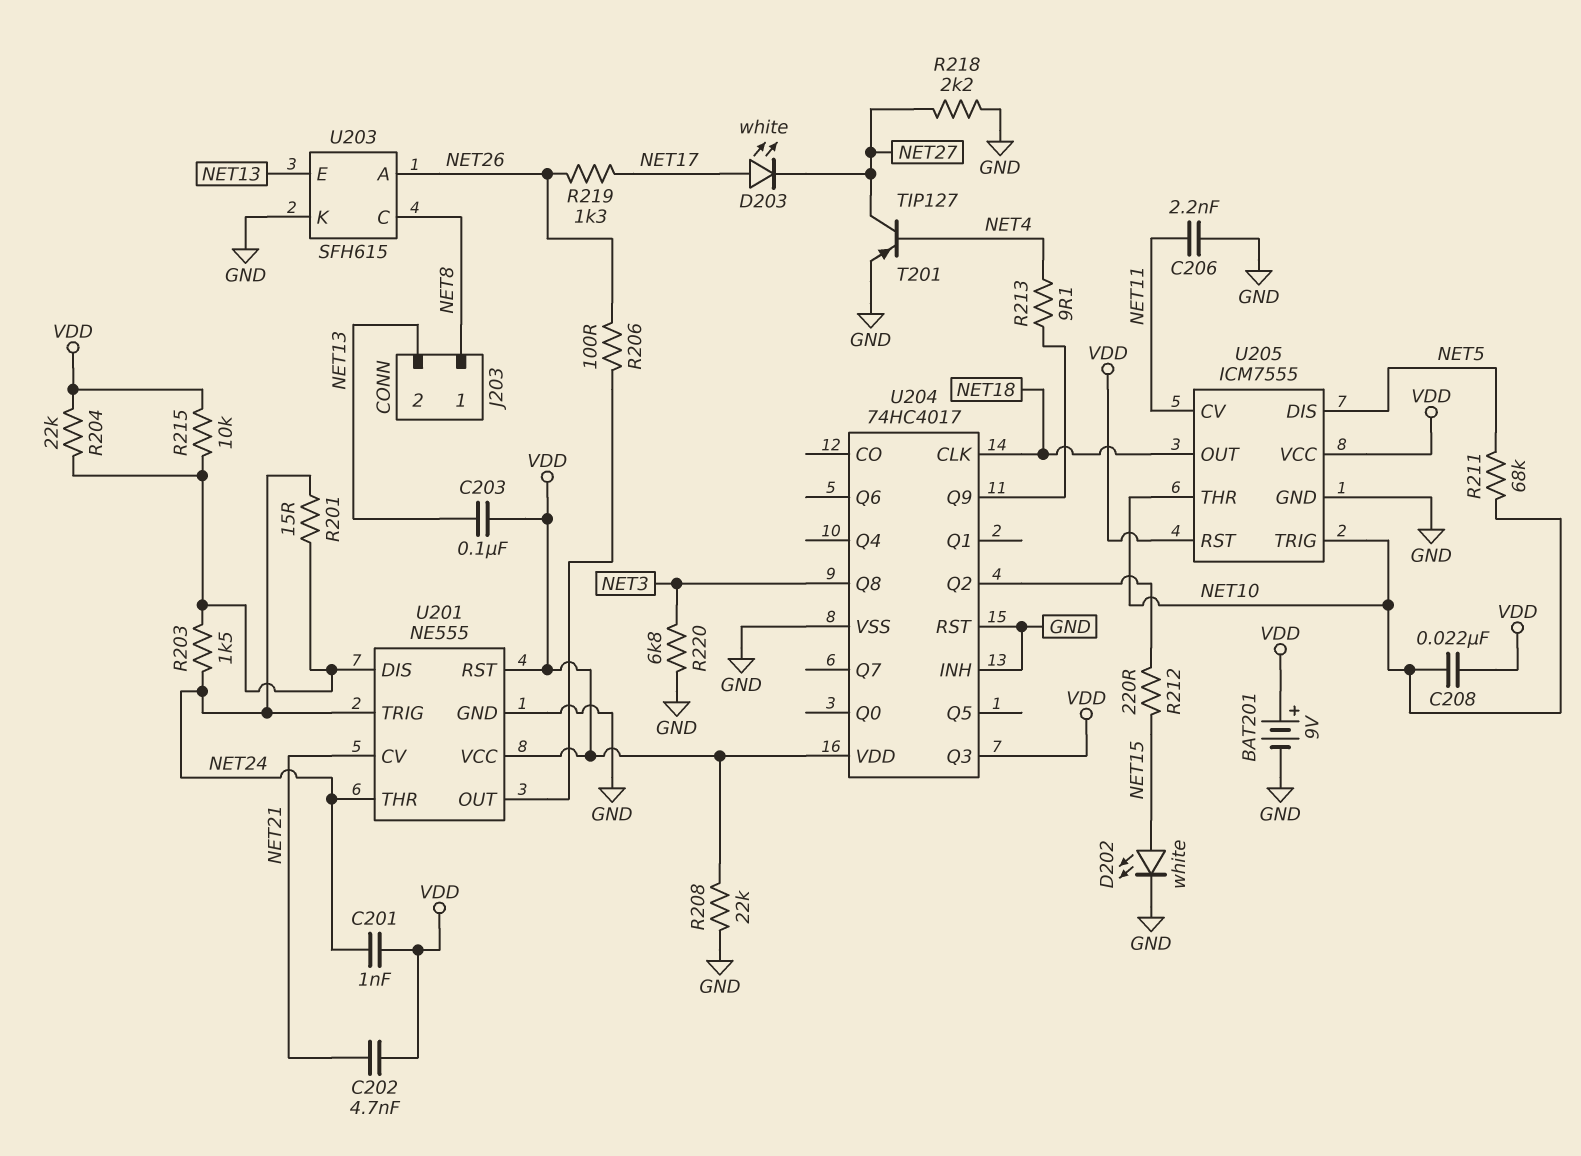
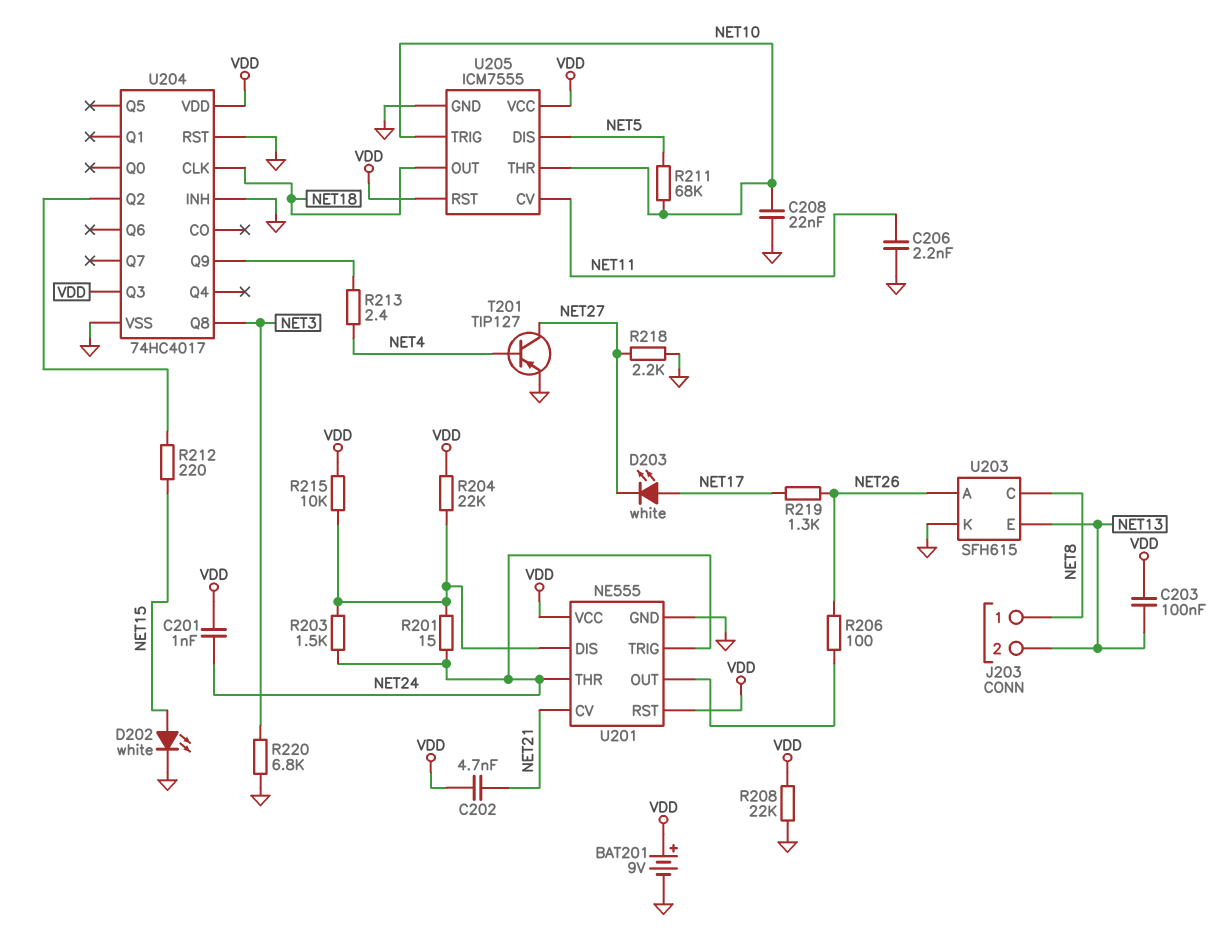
C208: 22nF (NET10, VDD) -> 22nF (GND, NET10)
R213: 9.1 (NET4, U204/Q9) -> 2.4 (NET4, U204/Q9)

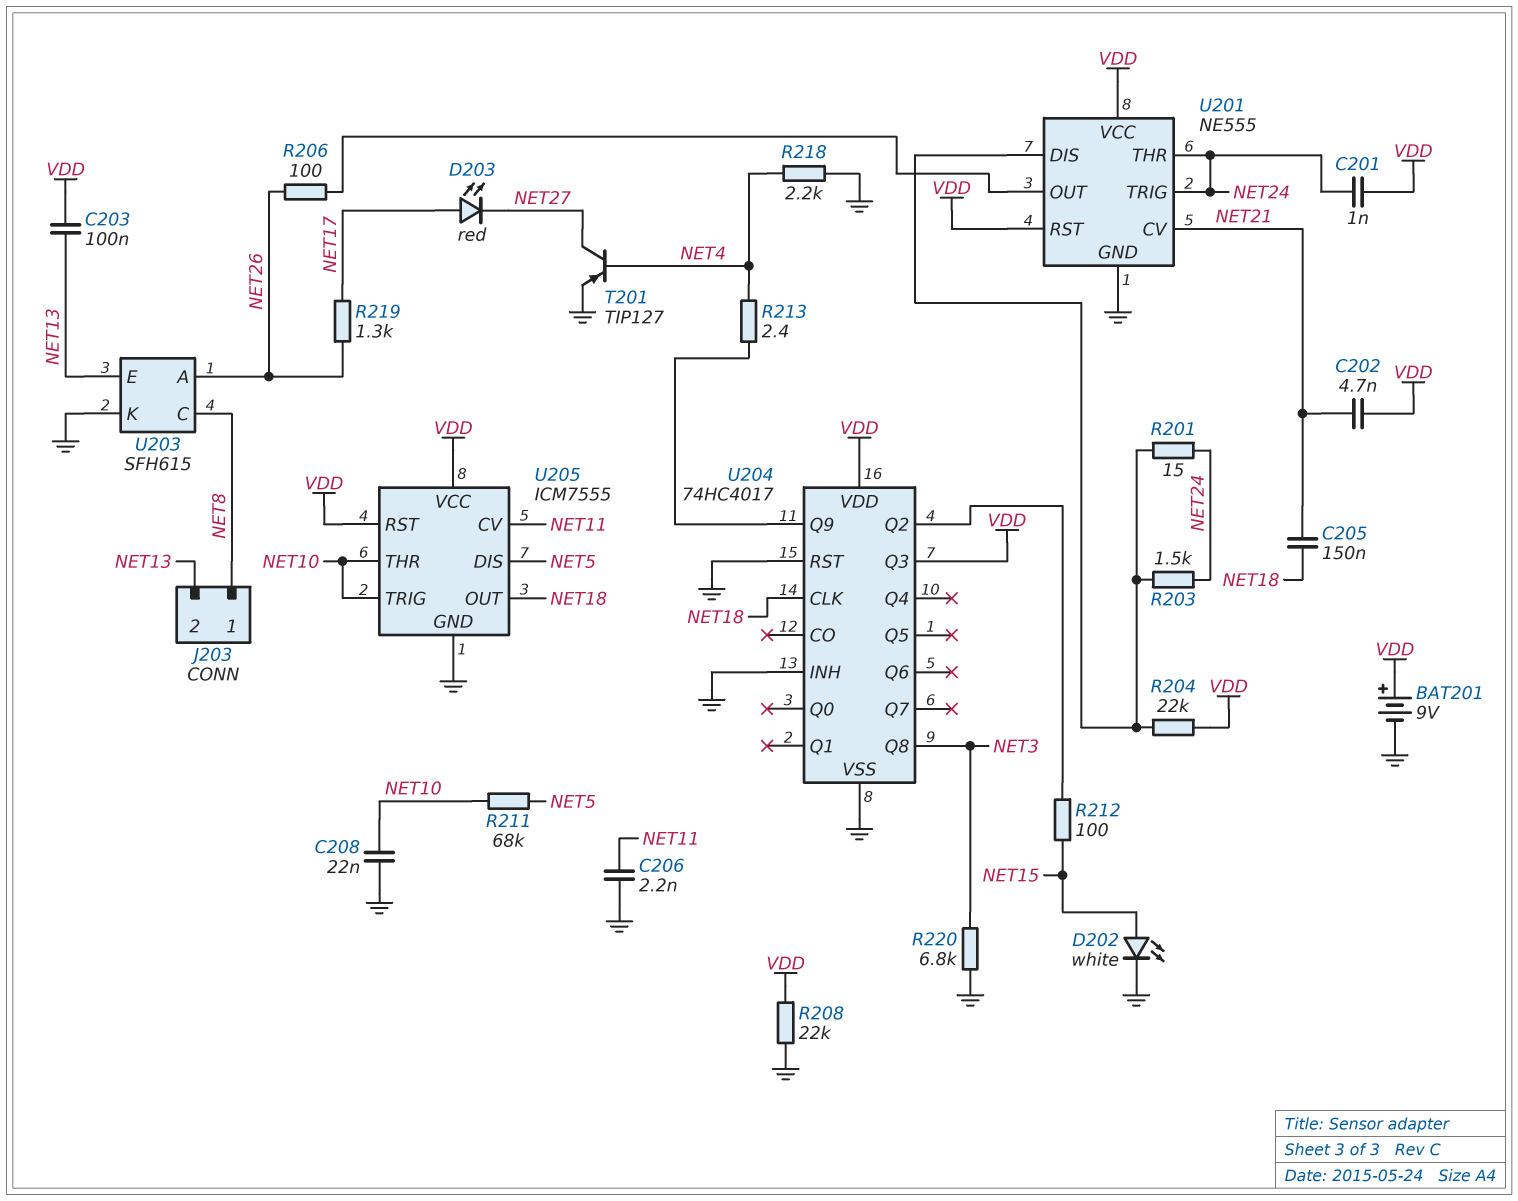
C205: none -> 150nF (NET18, NET21)
D203: LED white (A NET17, K NET27) -> LED red (A NET17, K NET27)
R212: 220 (NET15, U204/Q2) -> 100 (NET15, U204/Q2)
R215: 10k (U201/DIS, VDD) -> none
R218: 2.2k (GND, NET27) -> 2.2k (GND, NET4)

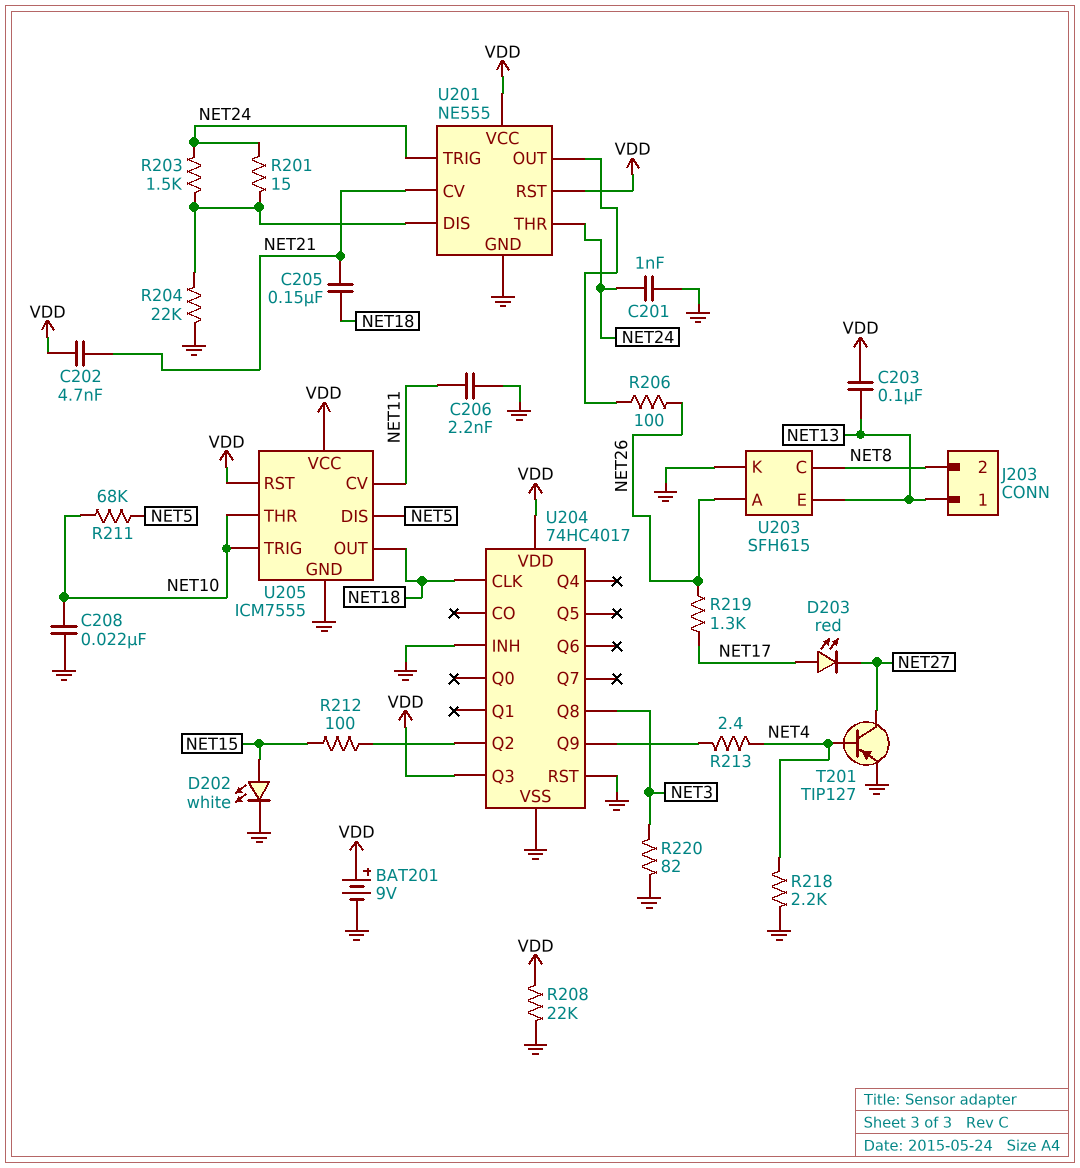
C201: 1nF (NET24, VDD) -> 1nF (GND, NET24)
J203 pin 1: NET8 -> NET13
J203 pin 2: NET13 -> NET8
R204: 22k (U201/DIS, VDD) -> 22k (GND, U201/DIS)
R220: 6.8k (GND, NET3) -> 82 (GND, NET3)

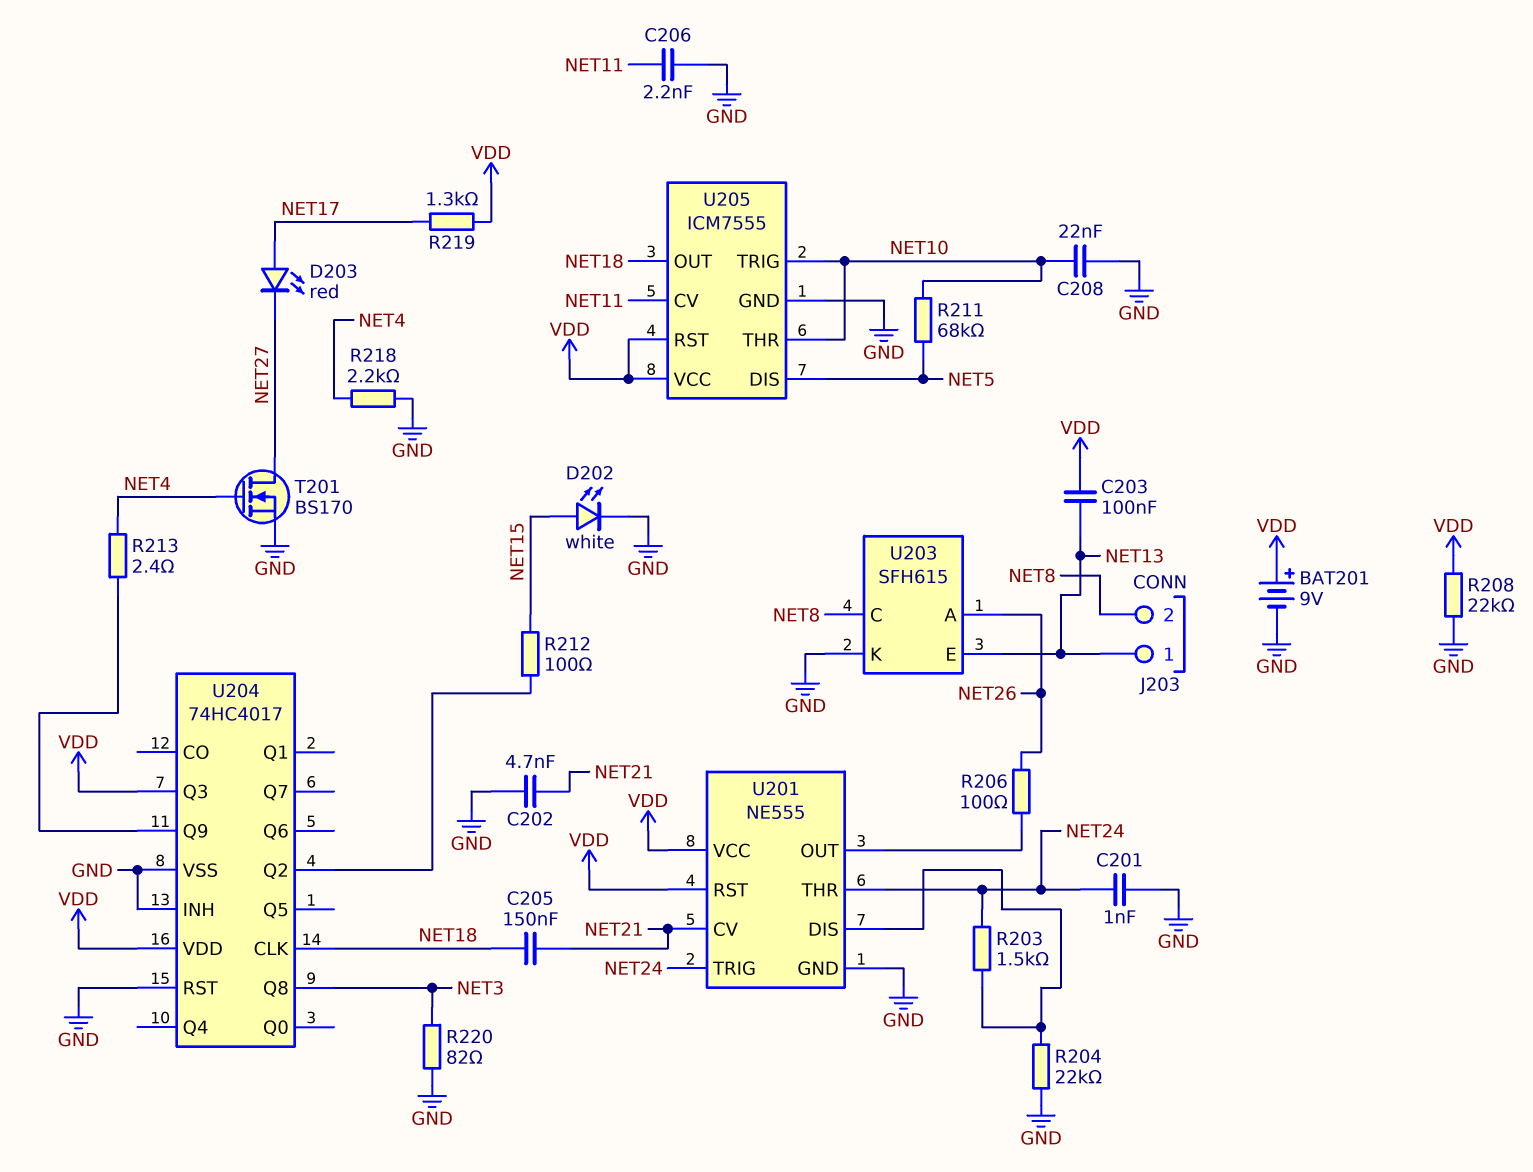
C202: 4.7nF (NET21, VDD) -> 4.7nF (GND, NET21)
R201: 15 (NET24, U201/DIS) -> none
R219: 1.3k (NET17, NET26) -> 1.3k (NET17, VDD)
T201: PNP TIP127 (B NET4, C NET27, E GND) -> NMOS BS170 (G NET4, D NET27, S GND)

